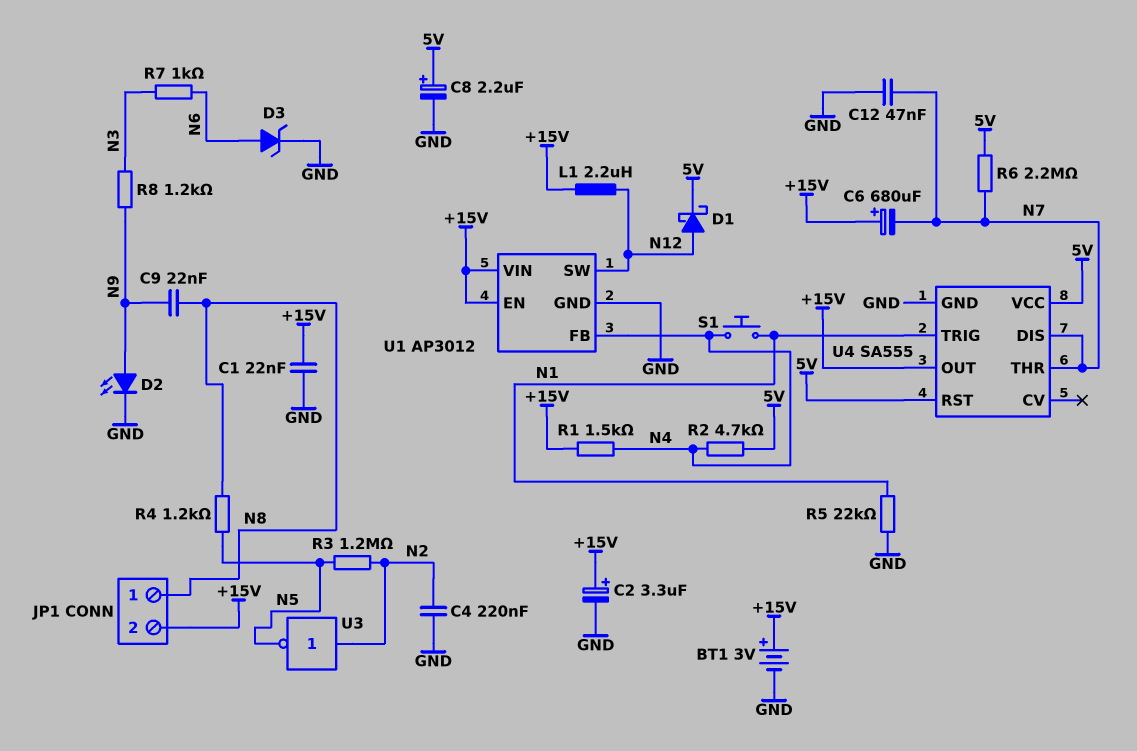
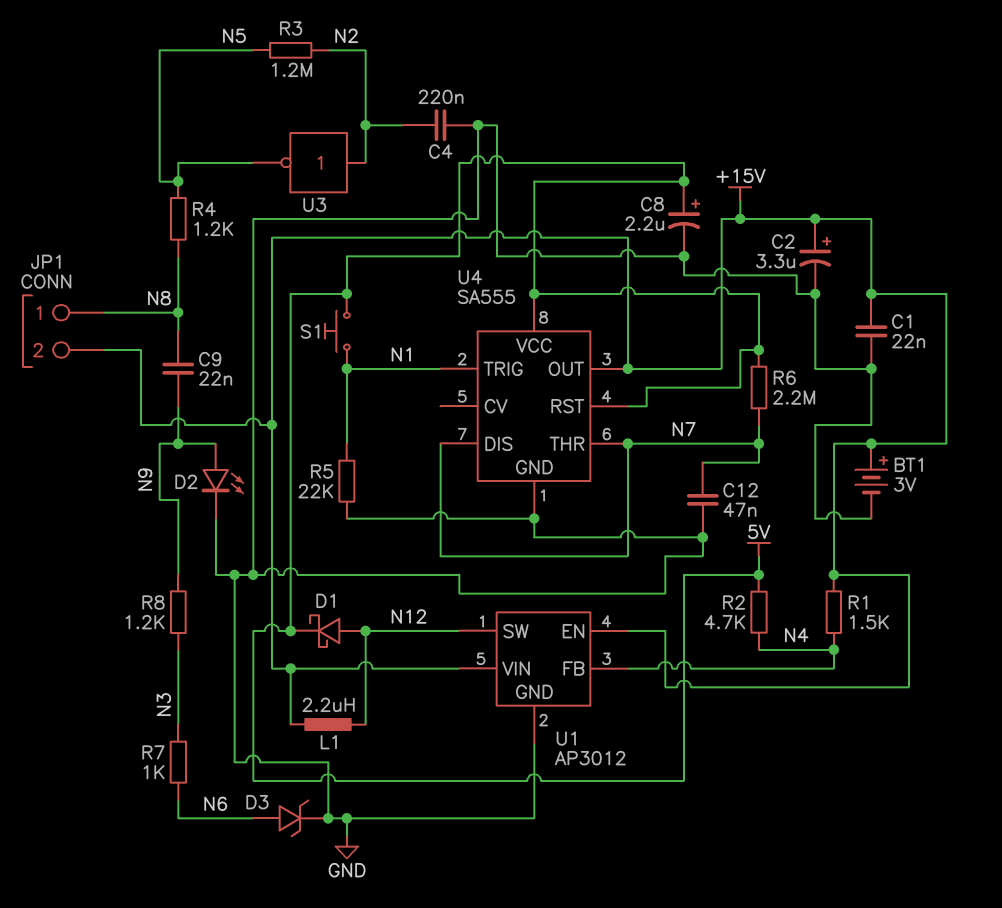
C6: 680uF (plus +15V, minus N7) -> none
S1: button (N1, N4) -> button (5V, N1)

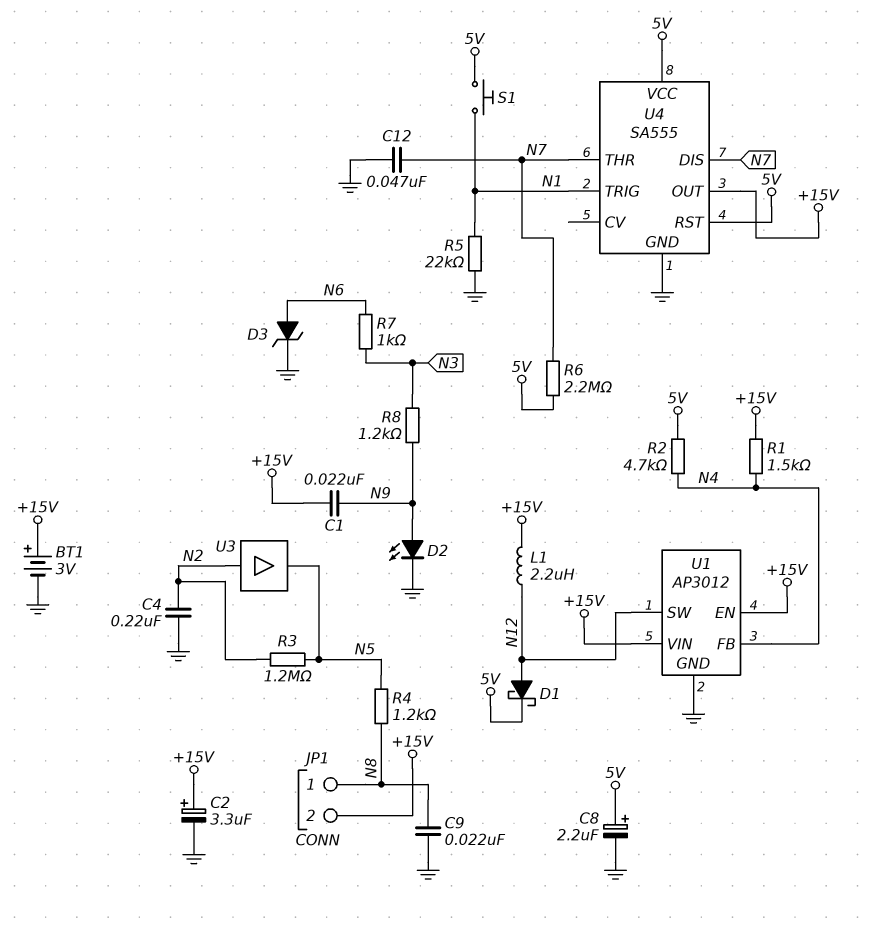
C1: 22nF (+15V, GND) -> 22nF (+15V, N9)
C9: 22nF (N8, N9) -> 22nF (GND, N8)
U3: NOT (in N2, out N5) -> buffer (in N2, out N5)

